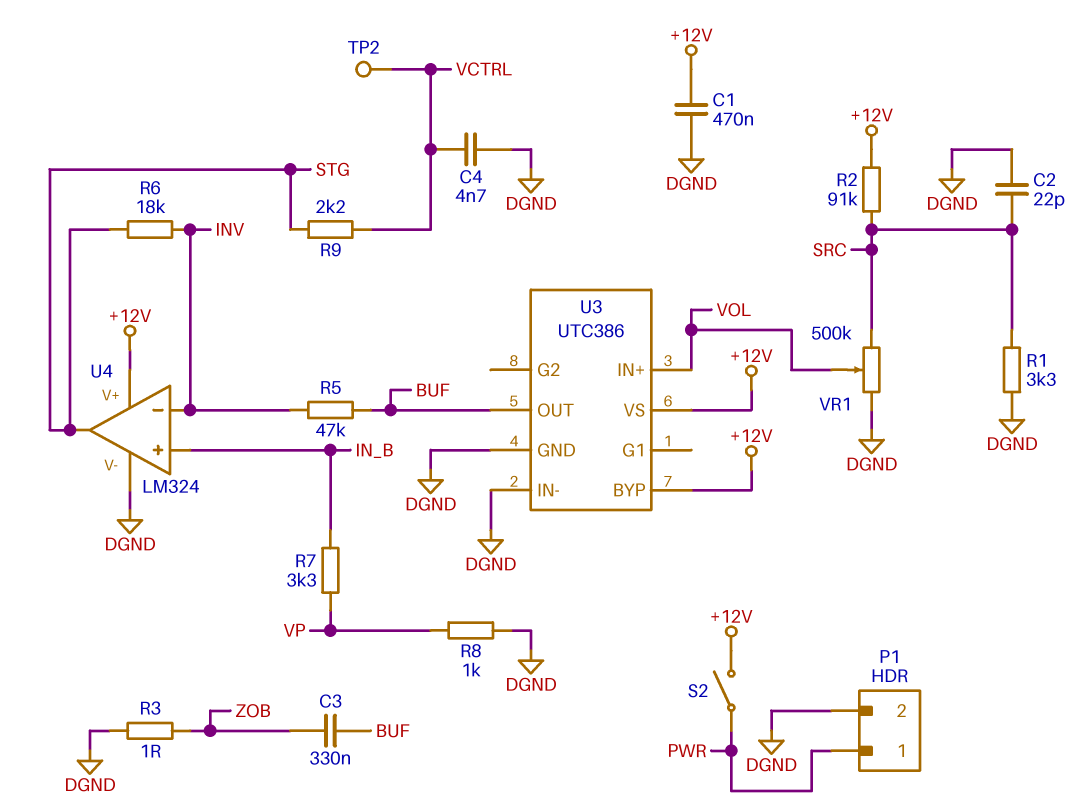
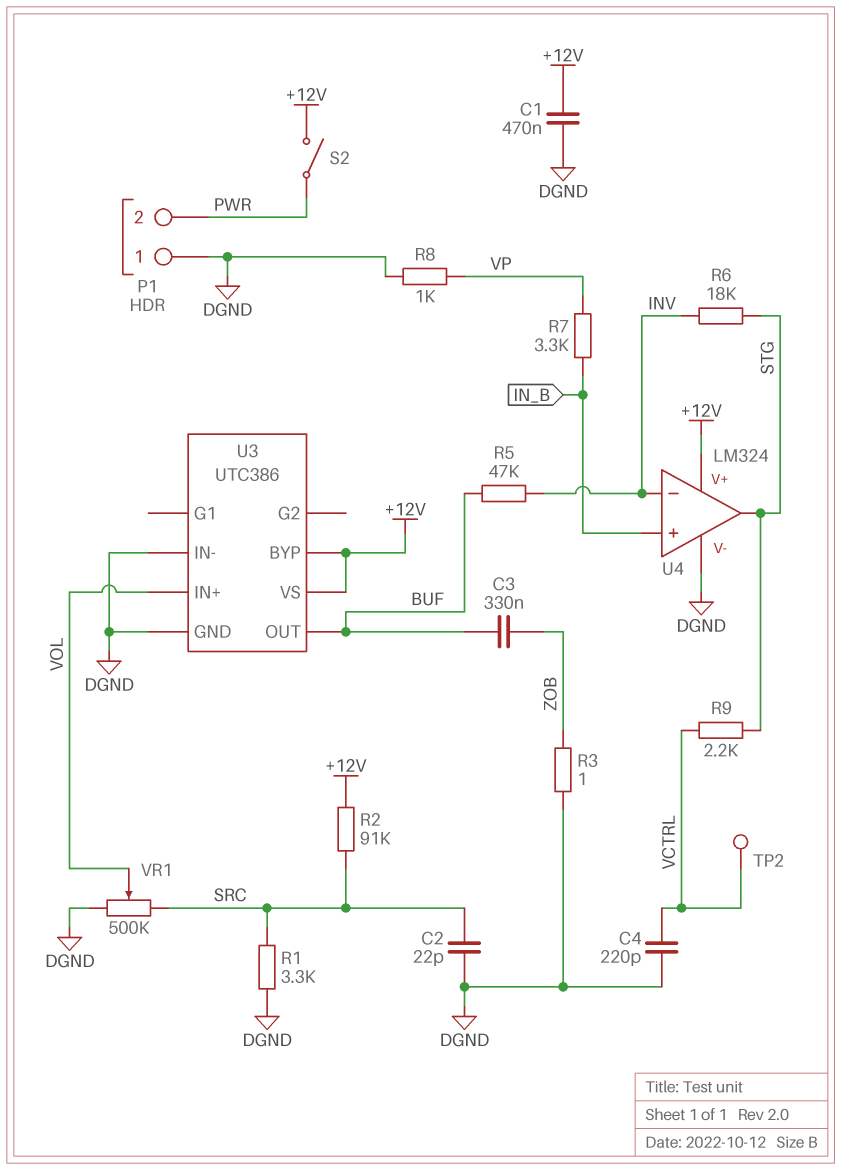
C4: 4.7nF (DGND, VCTRL) -> 220pF (DGND, VCTRL)
P1 pin 1: PWR -> DGND
P1 pin 2: DGND -> PWR

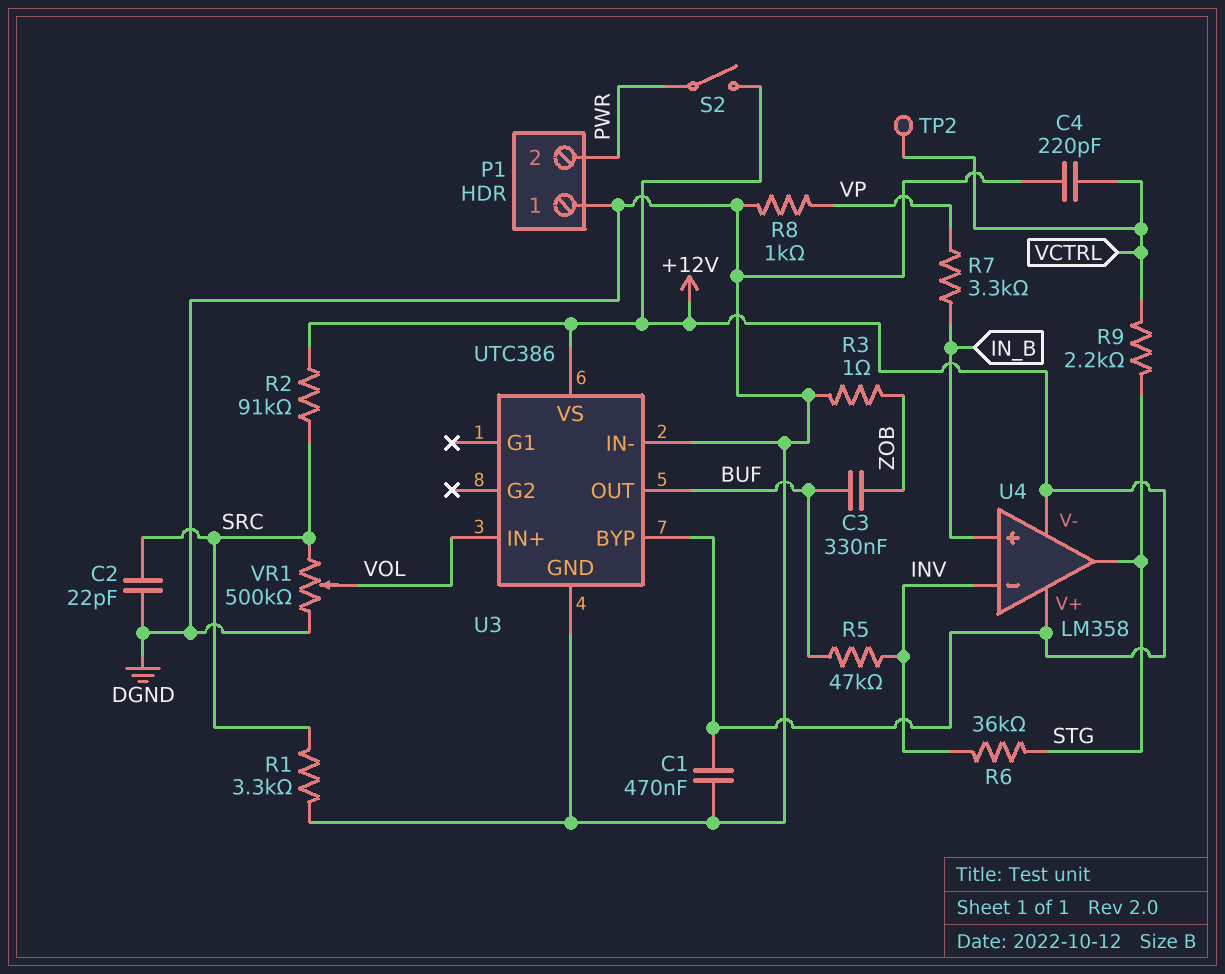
R6: 18k (INV, STG) -> 36k (INV, STG)
U4: LM324 -> LM358
U4 pin V-: DGND -> +12V

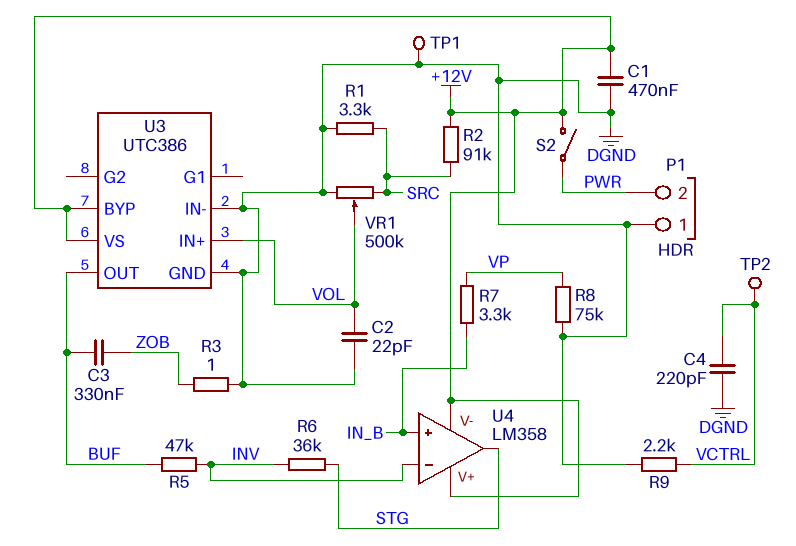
C2: 22pF (DGND, SRC) -> 22pF (DGND, VOL)
R8: 1k (DGND, VP) -> 75k (DGND, VP)
R9: 2.2k (STG, VCTRL) -> 2.2k (DGND, VCTRL)
TP1: none -> test point (DGND)

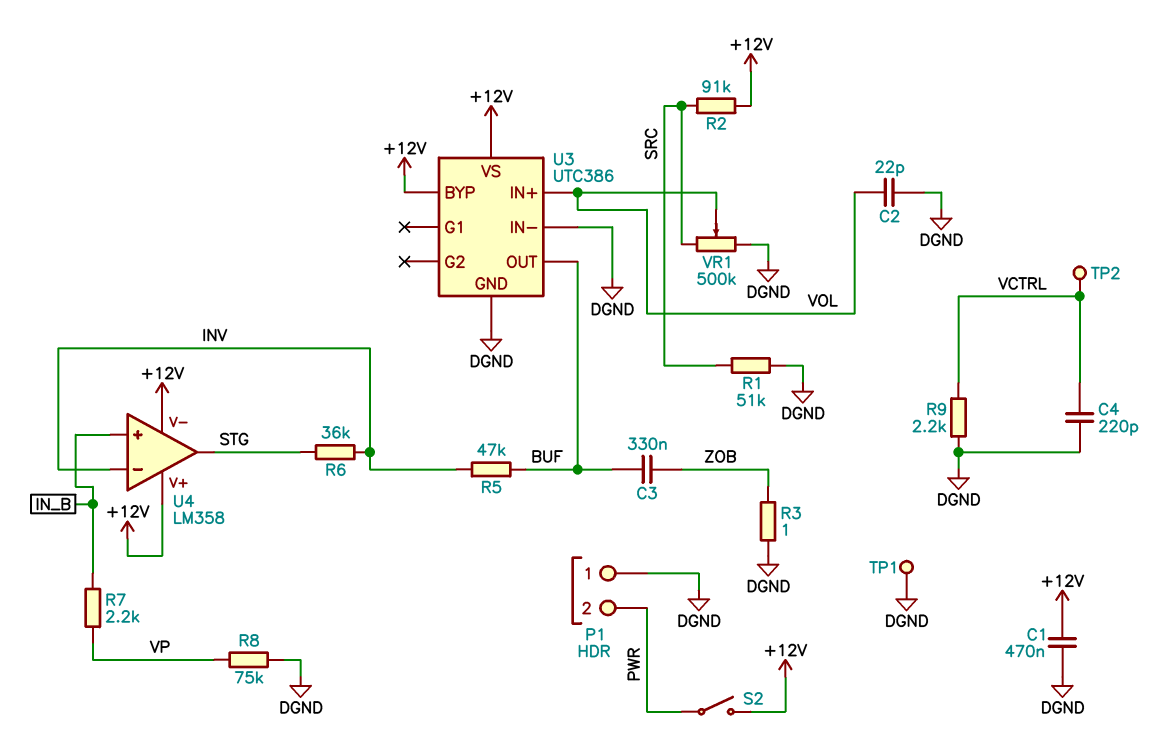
R1: 3.3k (DGND, SRC) -> 51k (DGND, SRC)
R7: 3.3k (IN_B, VP) -> 2.2k (IN_B, VP)

